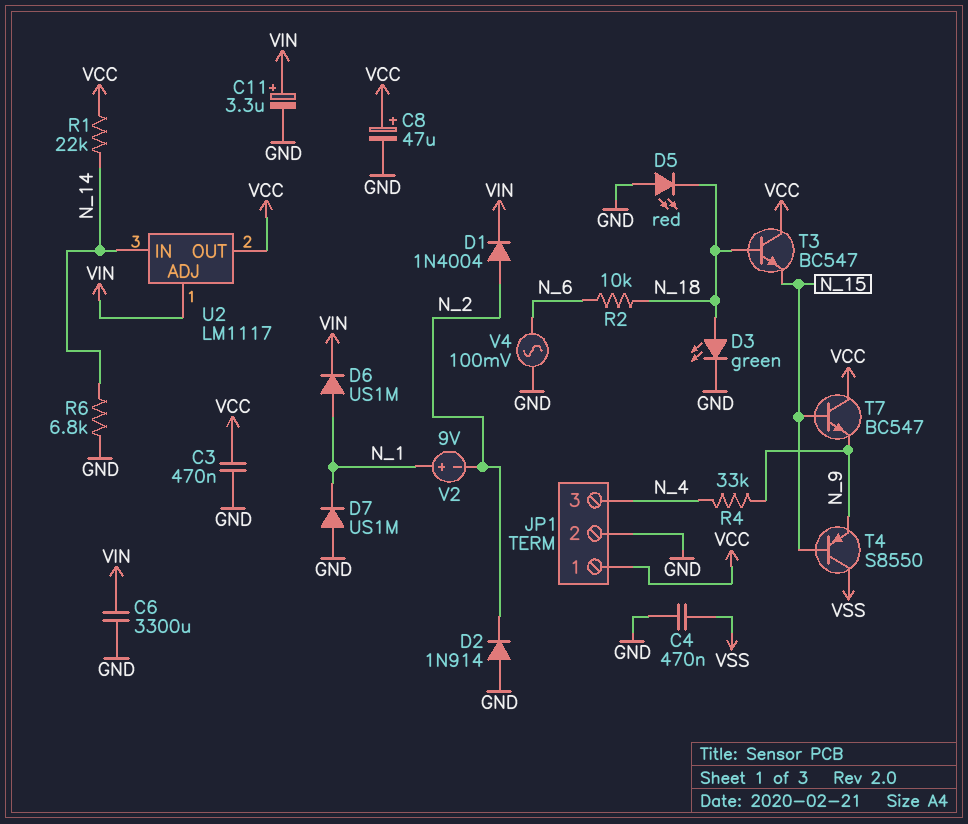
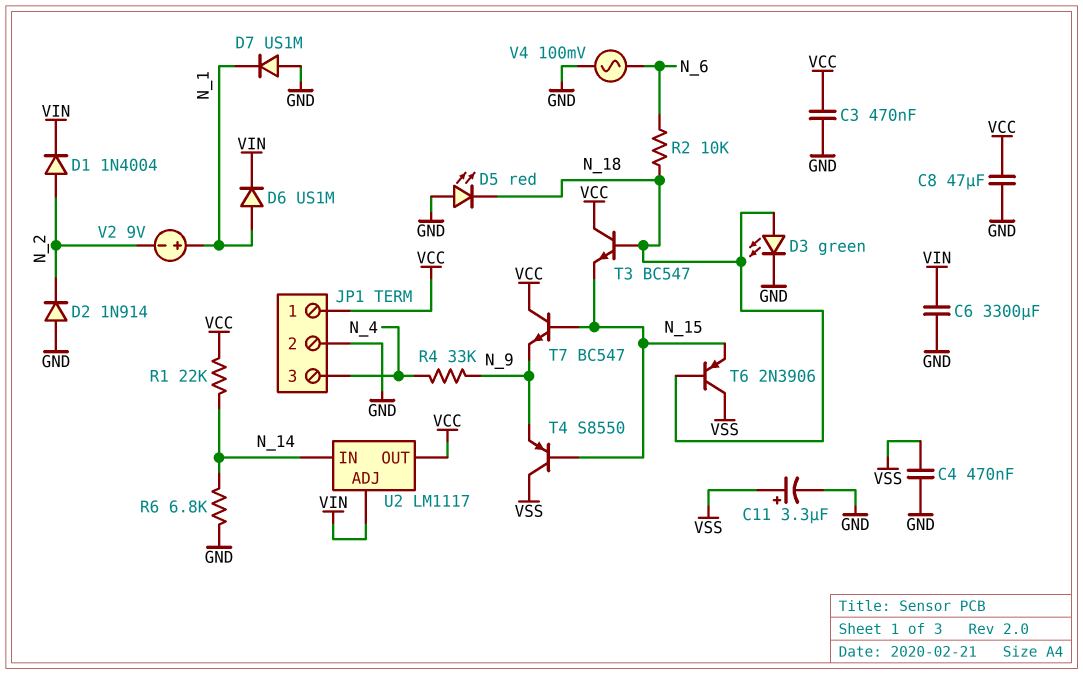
C8: 47uF (plus VCC, minus GND) -> 47uF (GND, VCC)
C11: 3.3uF (plus VIN, minus GND) -> 3.3uF (plus VSS, minus GND)
T6: none -> PNP 2N3906 (B N_18, C VSS, E N_15)

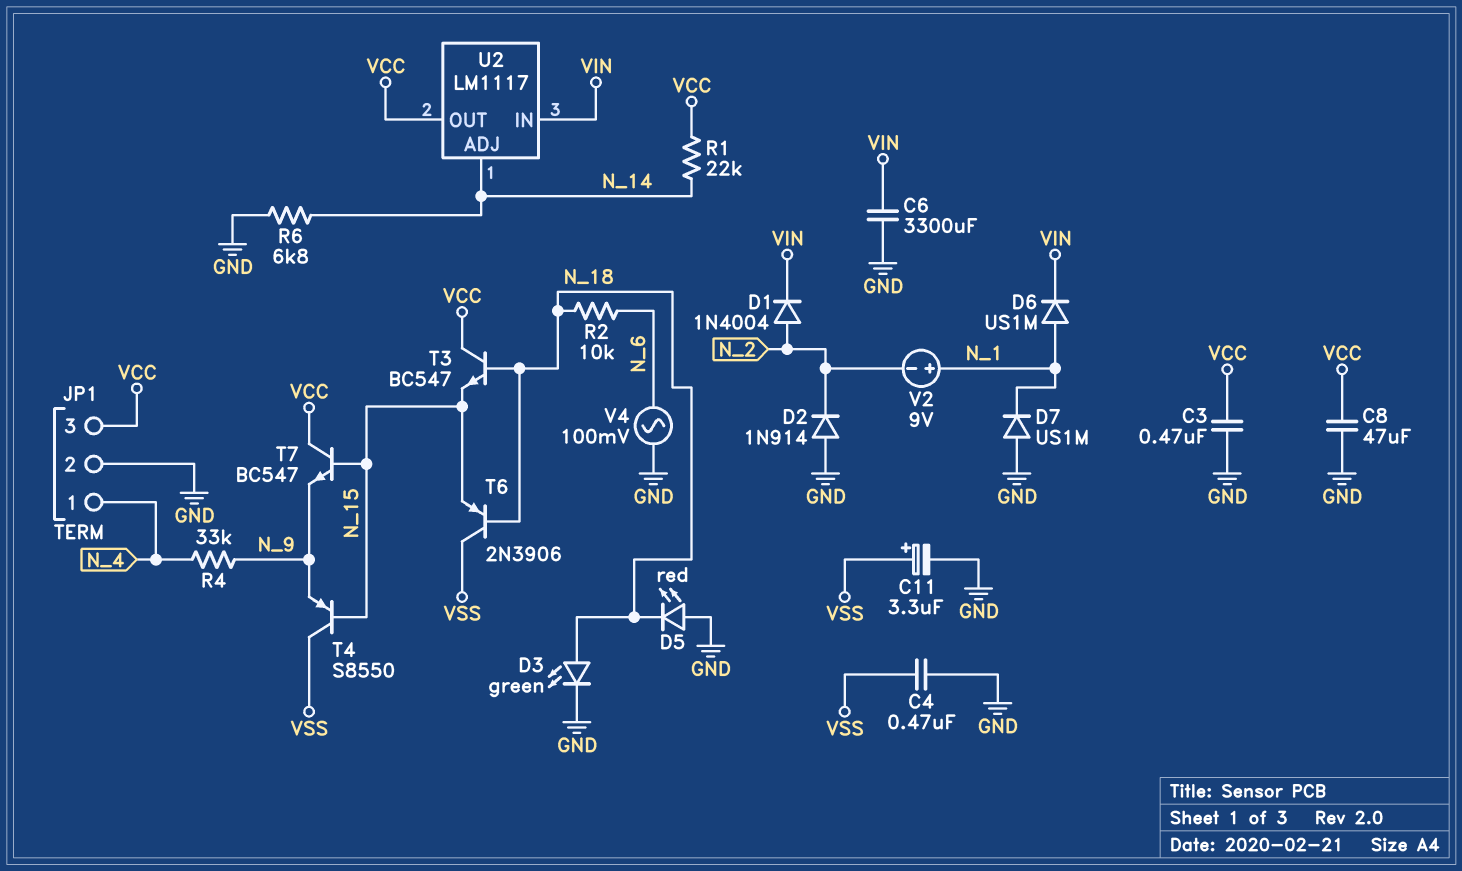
JP1 pin 1: VCC -> N_4
JP1 pin 3: N_4 -> VCC
U2 pin ADJ: VIN -> N_14
U2 pin IN: N_14 -> VIN

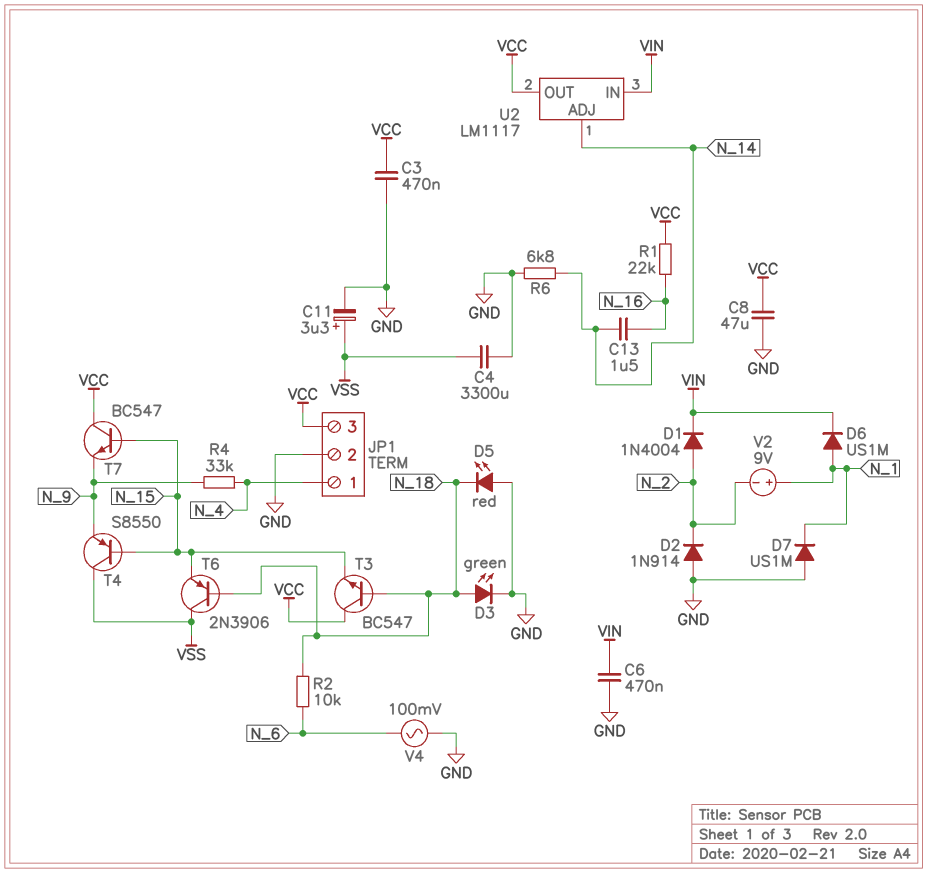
C4: 470nF (GND, VSS) -> 3300uF (GND, VSS)
C6: 3300uF (GND, VIN) -> 470nF (GND, VIN)
C13: none -> 1.5uF (N_14, N_16)
R1: 22k (N_14, VCC) -> 22k (N_16, VCC)

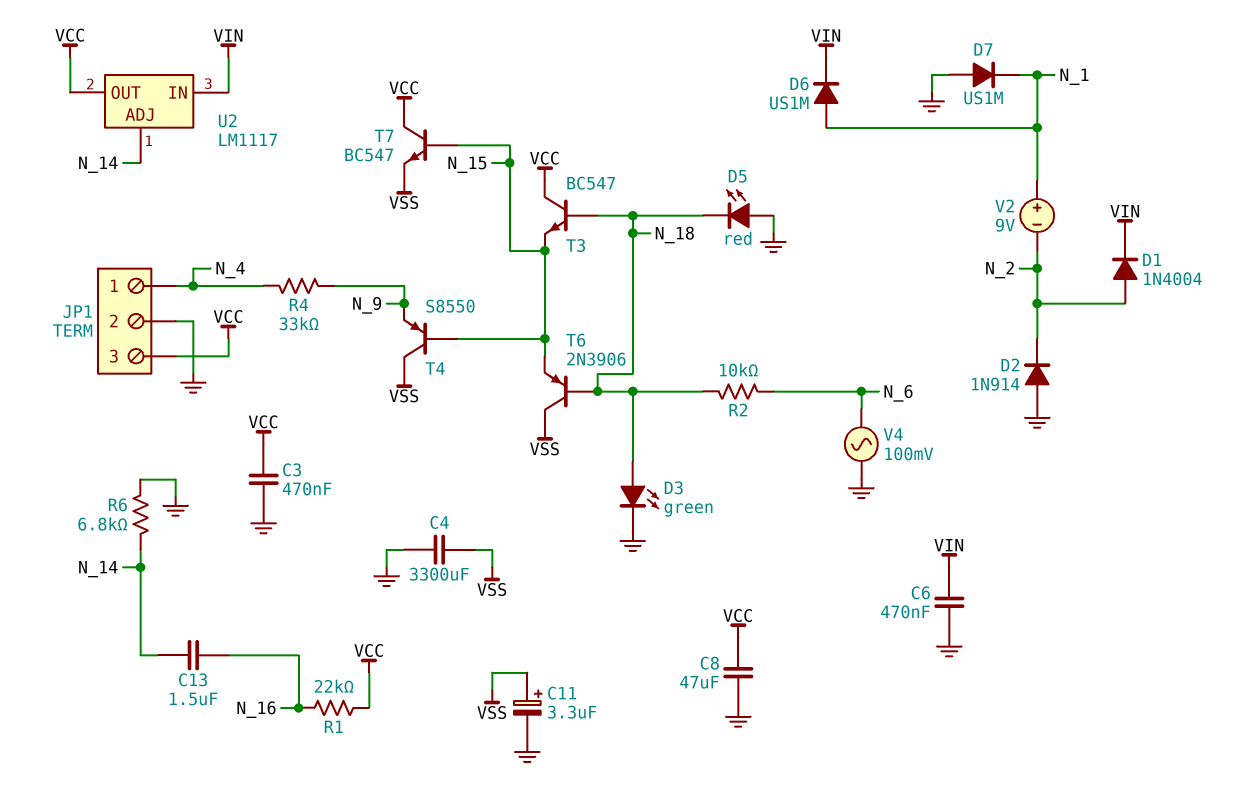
T7: NPN BC547 (B N_15, C VCC, E N_9) -> NPN BC547 (B N_15, C VCC, E VSS)

